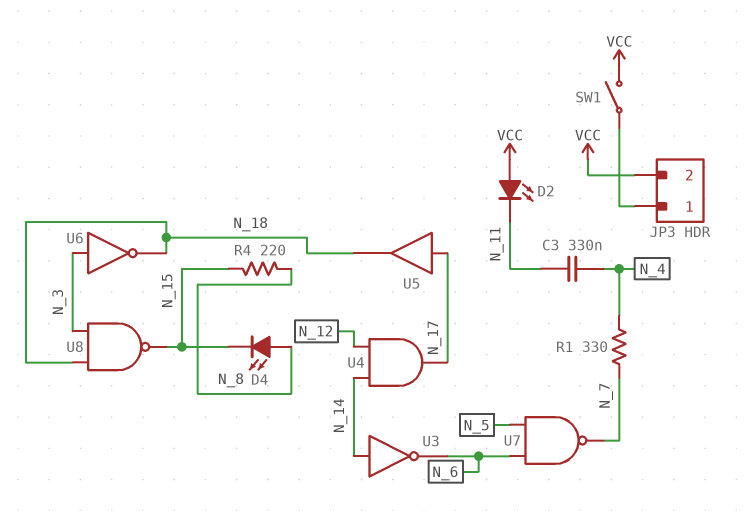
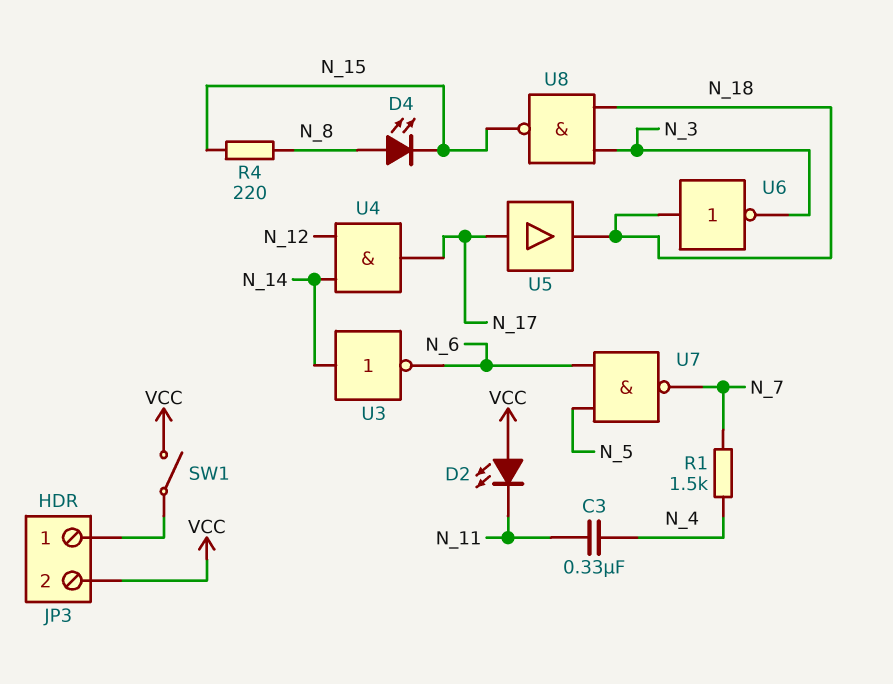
R1: 330 (N_4, N_7) -> 1.5k (N_4, N_7)
U6: NOT (in N_3, out N_18) -> NOT (in N_18, out N_3)

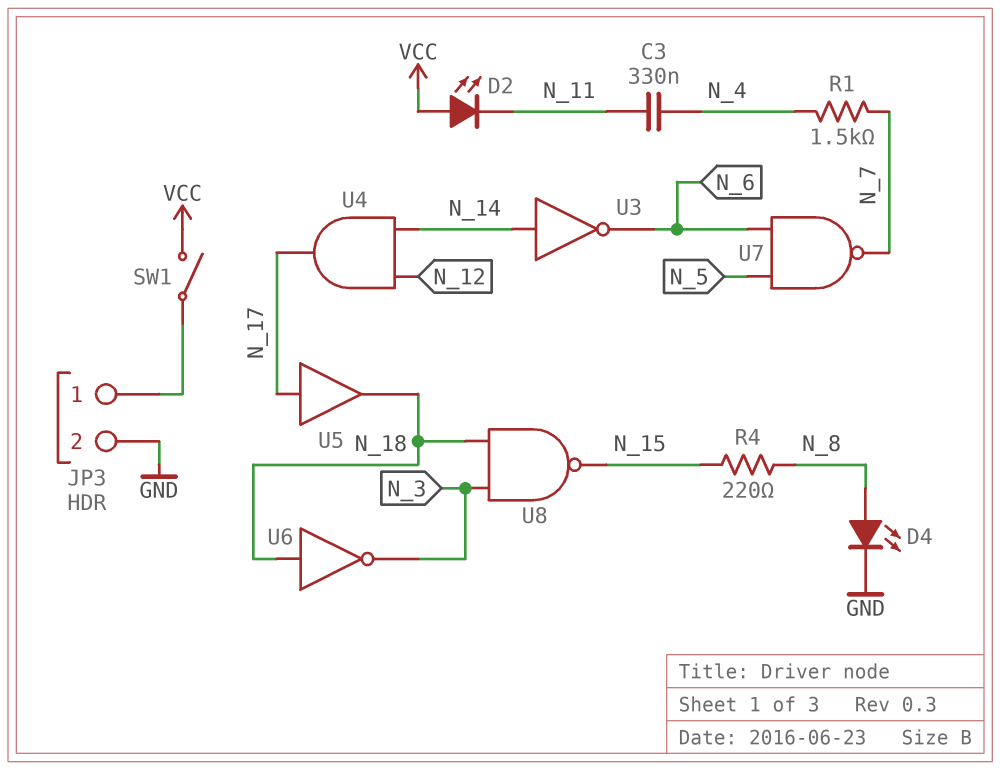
D4: LED (A N_8, K N_15) -> LED (A N_8, K GND)
JP3 pin 2: VCC -> GND

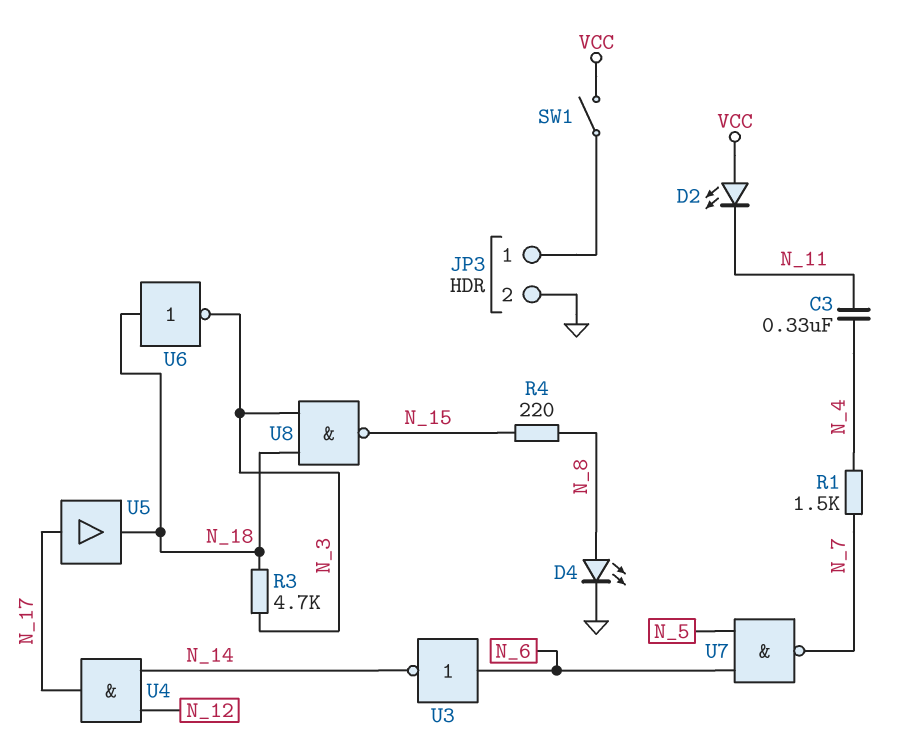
R3: none -> 4.7k (N_3, N_18)
U3: NOT (in N_14, out N_6) -> NOT (in N_6, out N_14)

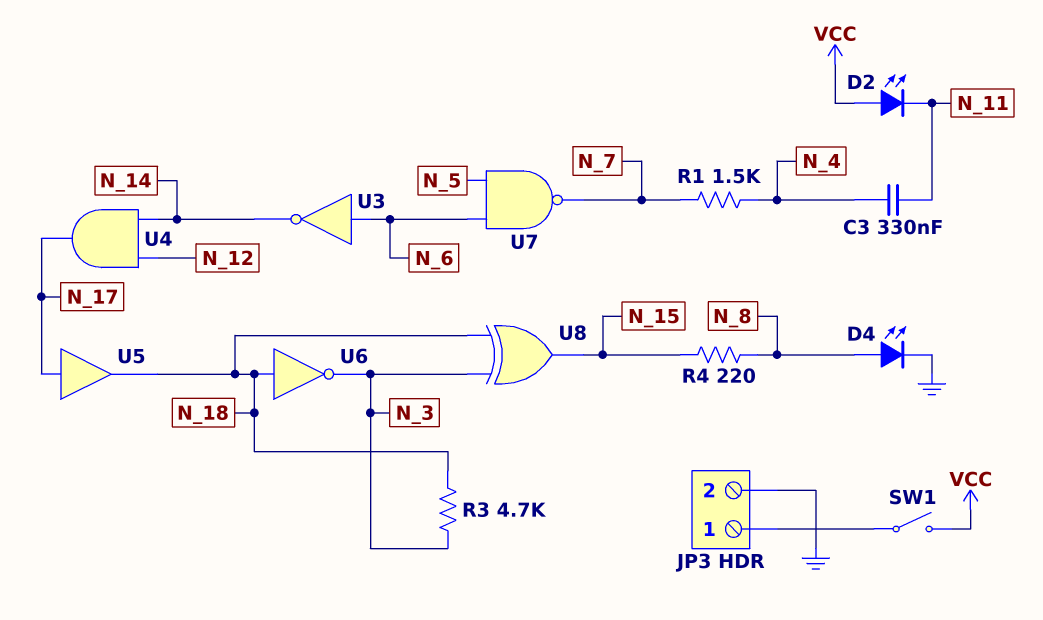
U8: NAND (in N_3, in N_18, out N_15) -> XOR (in N_3, in N_18, out N_15)

